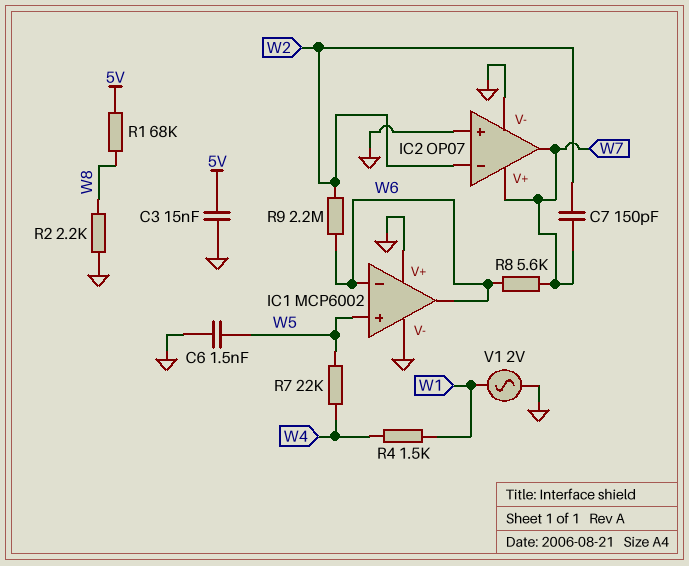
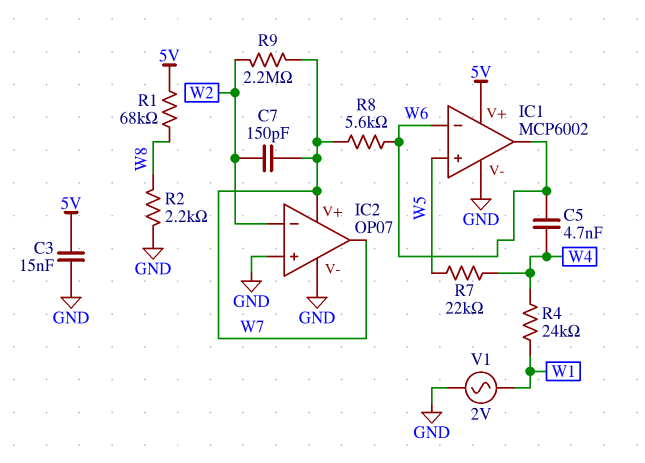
C5: none -> 4.7nF (W4, W6)
C6: 1.5nF (GND, W5) -> none
IC1 pin V+: GND -> 5V
R4: 1.5k (W1, W4) -> 24k (W1, W4)
R9: 2.2M (W2, W6) -> 2.2M (W2, W7)

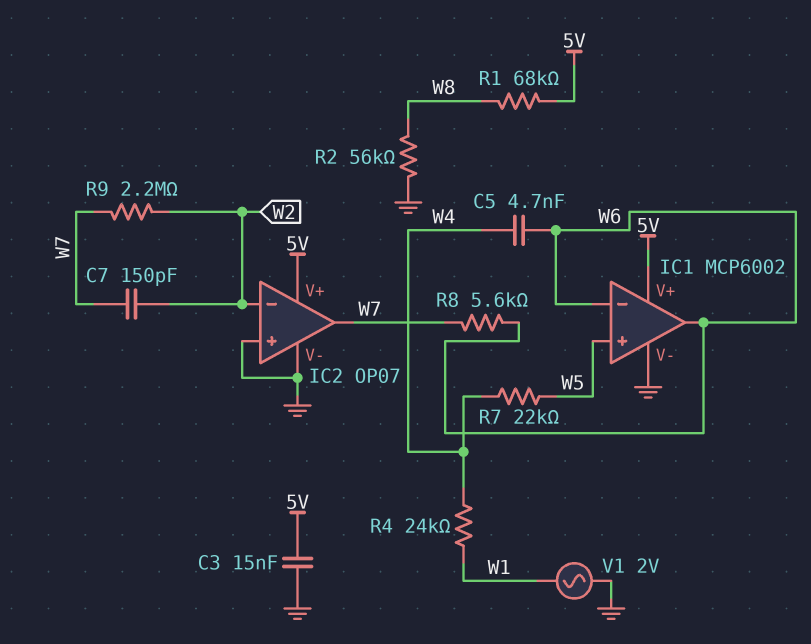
IC2 pin V+: W7 -> 5V
R2: 2.2k (GND, W8) -> 56k (GND, W8)

